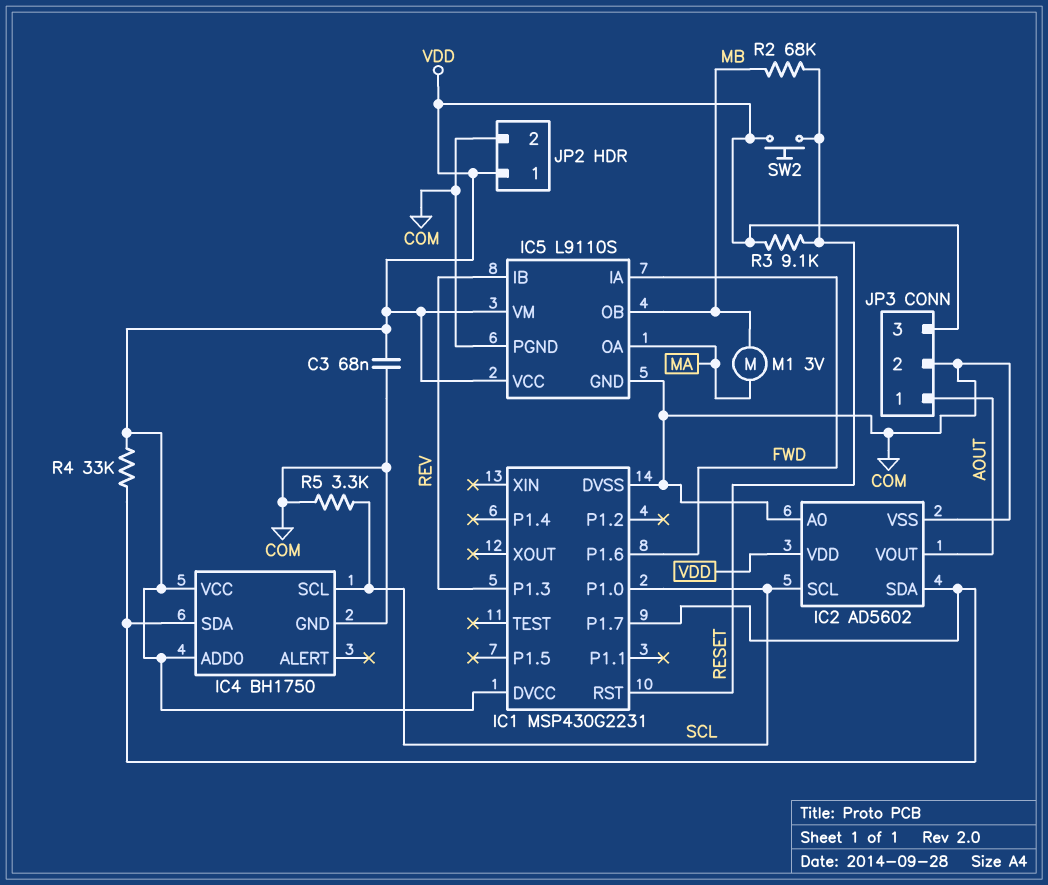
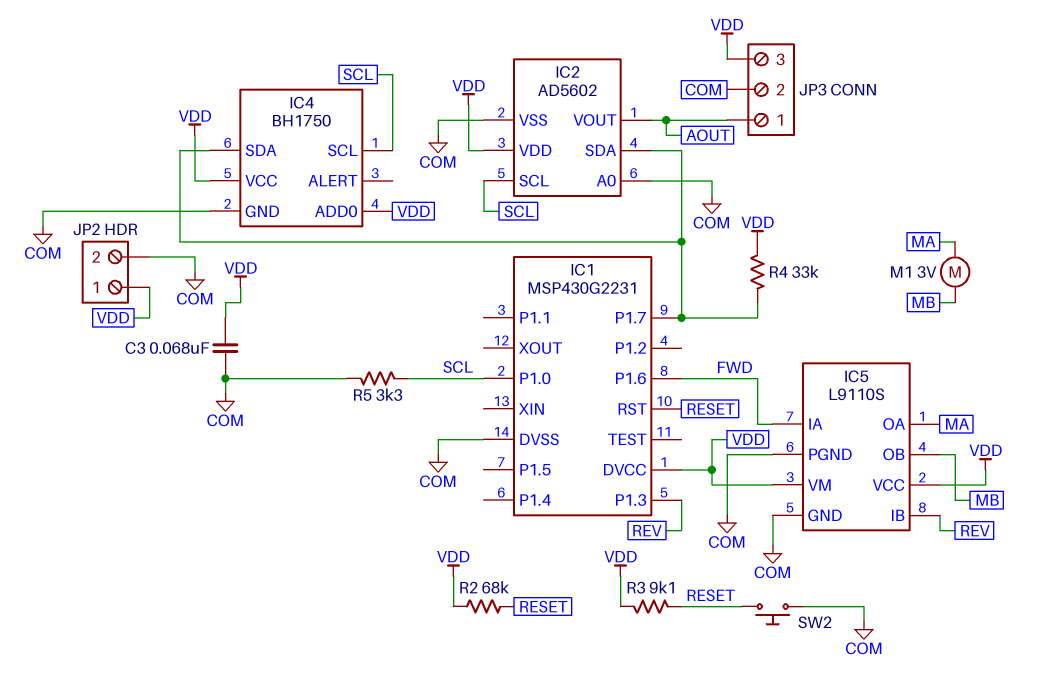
R2: 68k (MB, RESET) -> 68k (RESET, VDD)
SW2: button (RESET, VDD) -> button (COM, RESET)

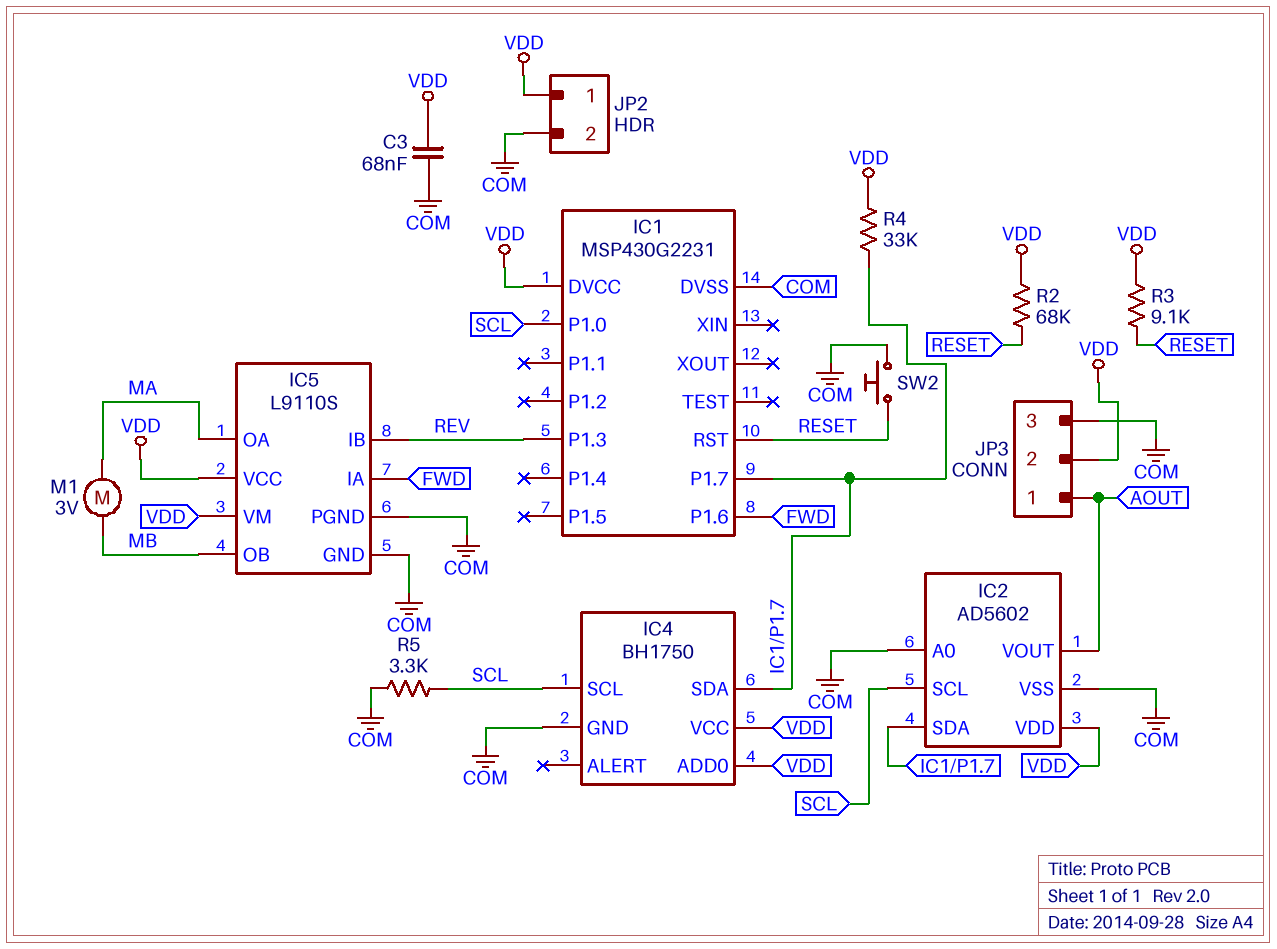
JP3 pin 2: COM -> VDD
JP3 pin 3: VDD -> COM

